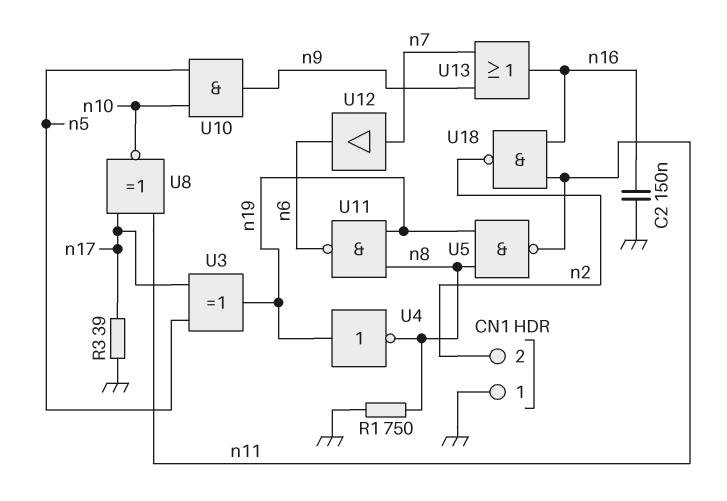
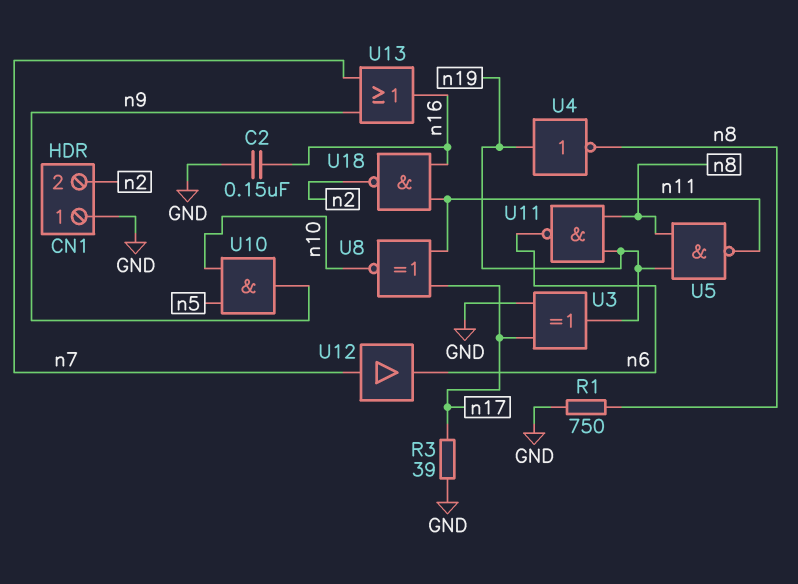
U3: XOR (in n5, in n17, out n19) -> XOR (in GND, in n17, out n19)

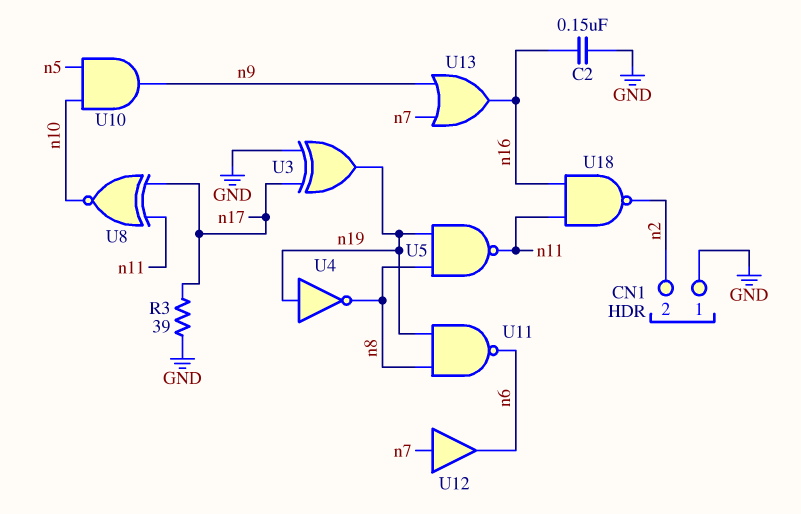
R1: 750 (GND, n8) -> none

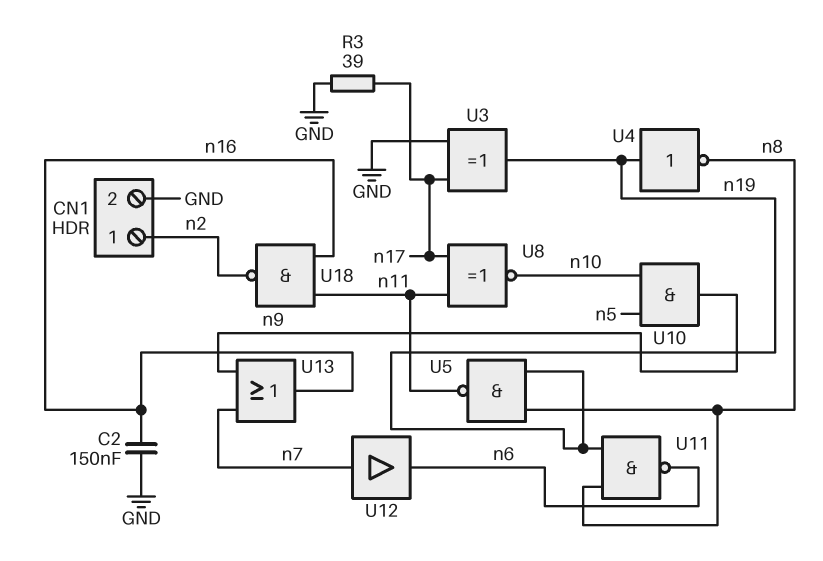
CN1 pin 1: GND -> n2
CN1 pin 2: n2 -> GND

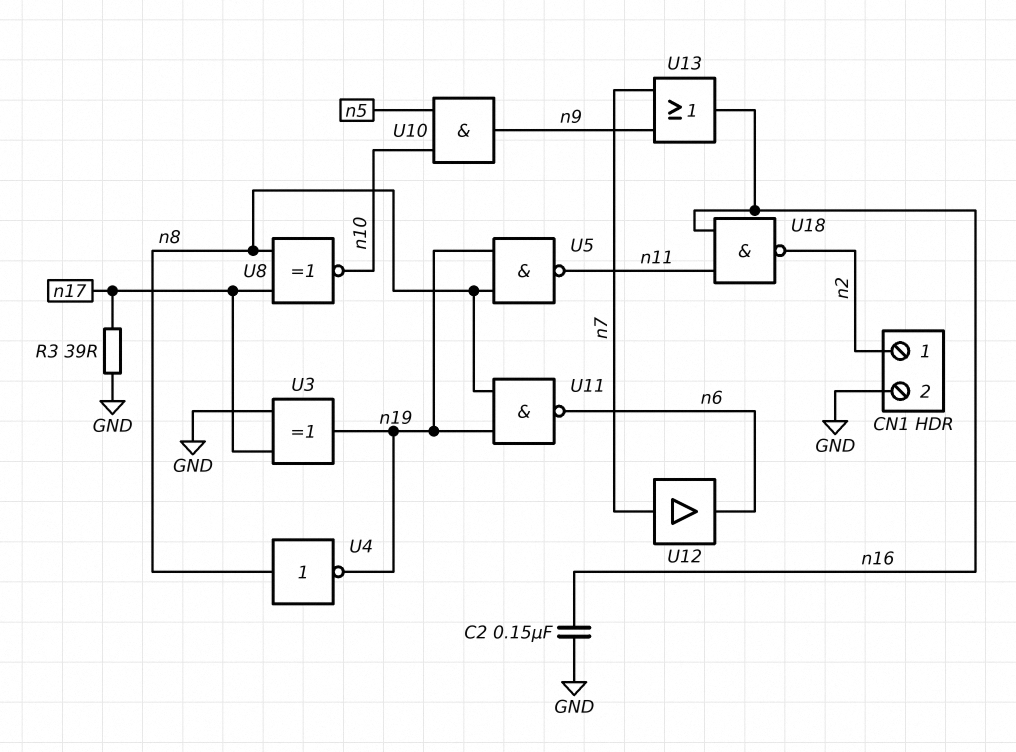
U4: NOT (in n19, out n8) -> NOT (in n8, out n19)
U8: XNOR (in n11, in n17, out n10) -> XNOR (in n8, in n17, out n10)

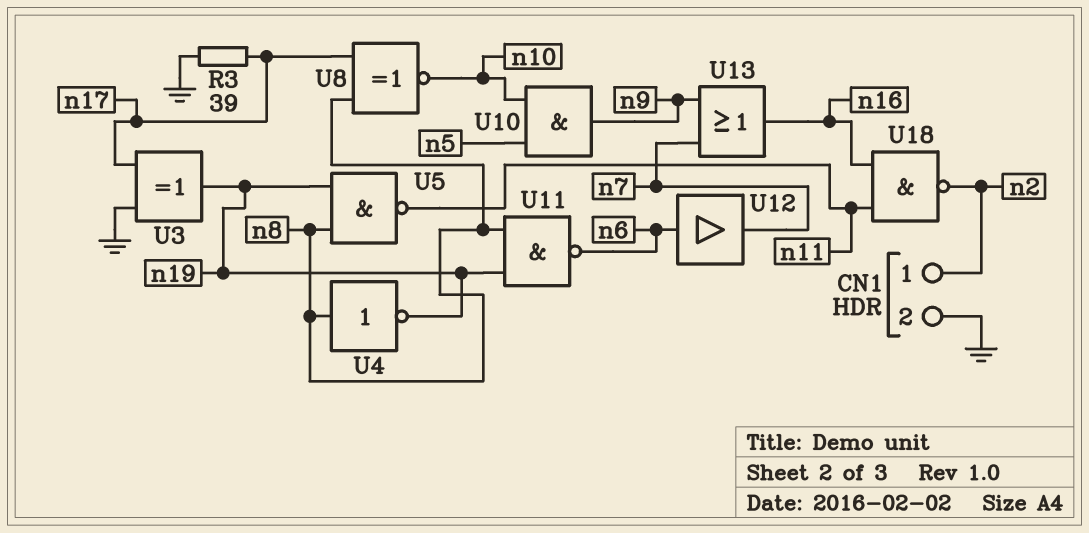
C2: 150nF (GND, n16) -> none
U12: buffer (in n7, out n6) -> buffer (in n6, out n7)

